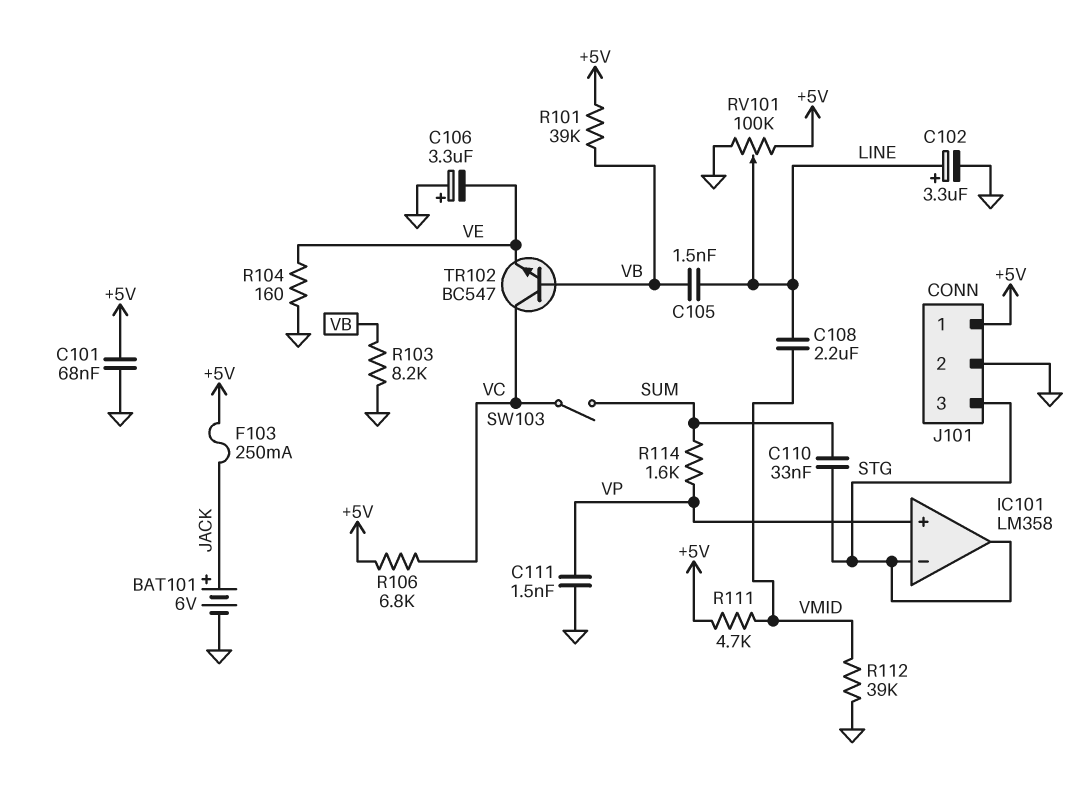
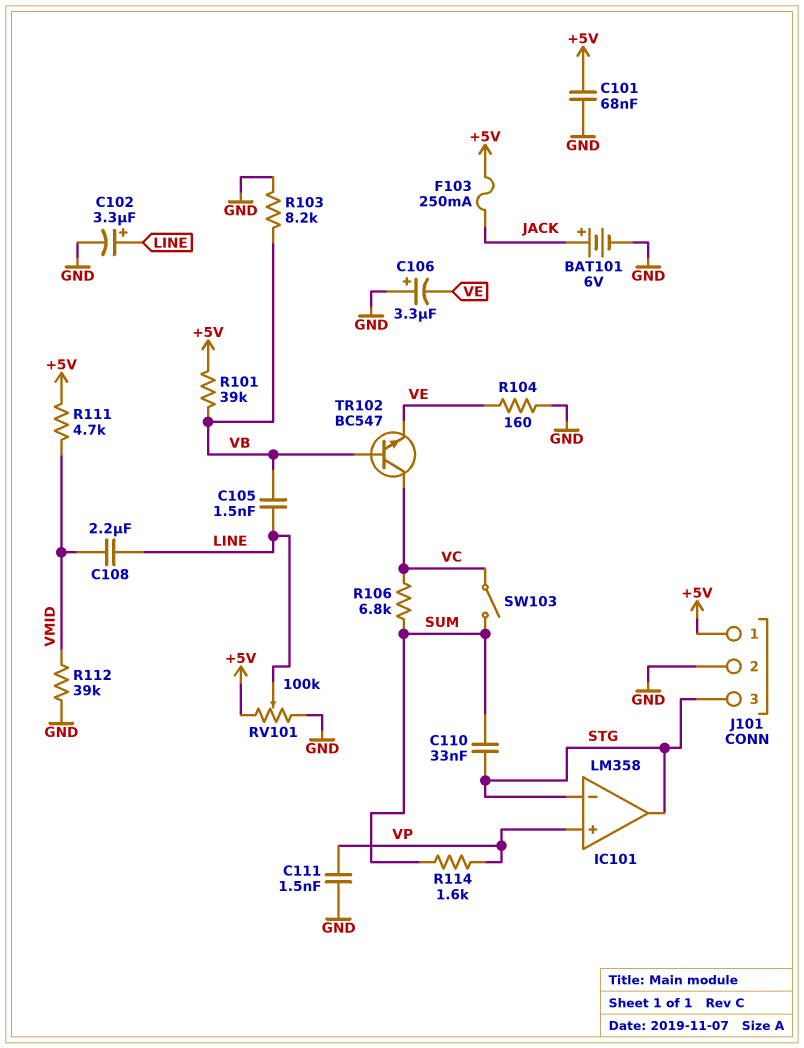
R106: 6.8k (+5V, VC) -> 6.8k (SUM, VC)

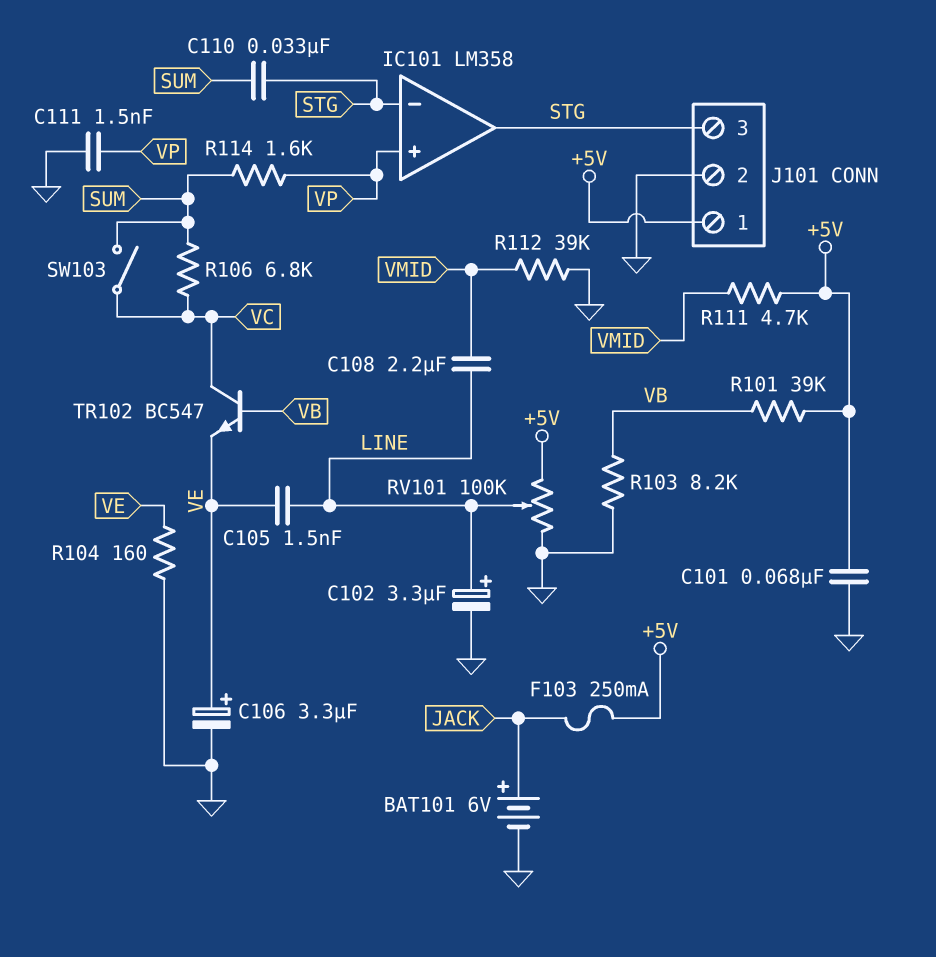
C105: 1.5nF (LINE, VB) -> 1.5nF (LINE, VE)
C106: 3.3uF (plus GND, minus VE) -> 3.3uF (plus VE, minus GND)

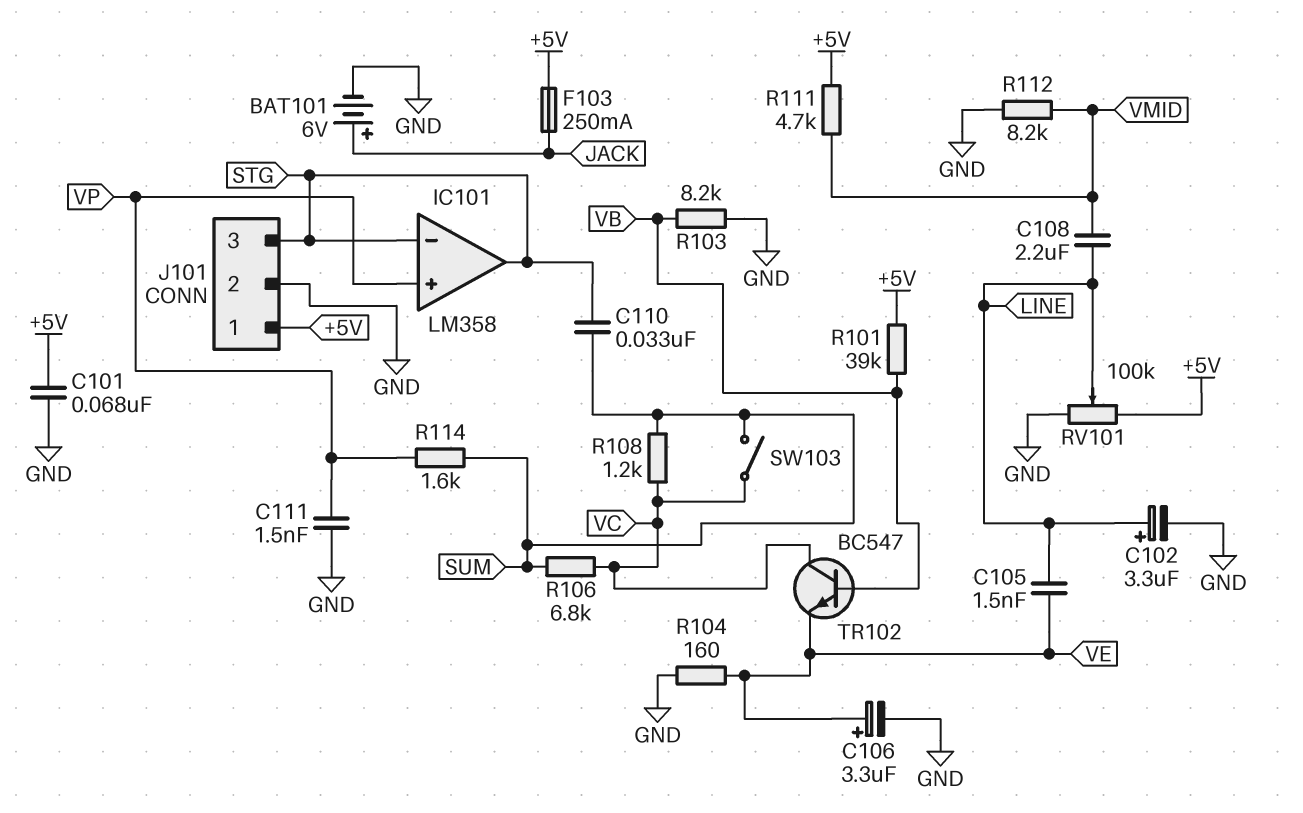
R108: none -> 1.2k (SUM, VC)
R112: 39k (GND, VMID) -> 8.2k (GND, VMID)

